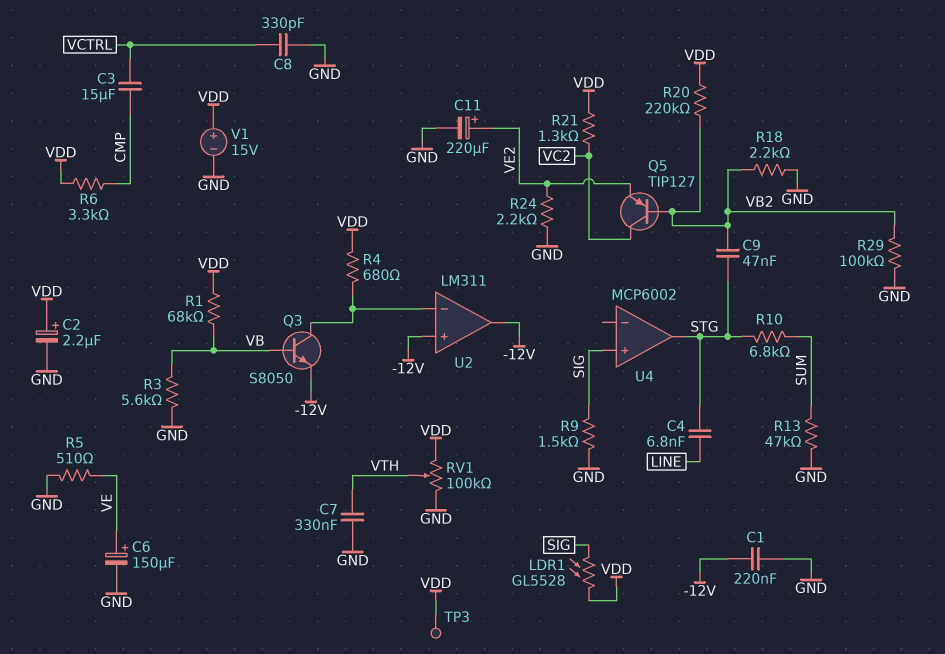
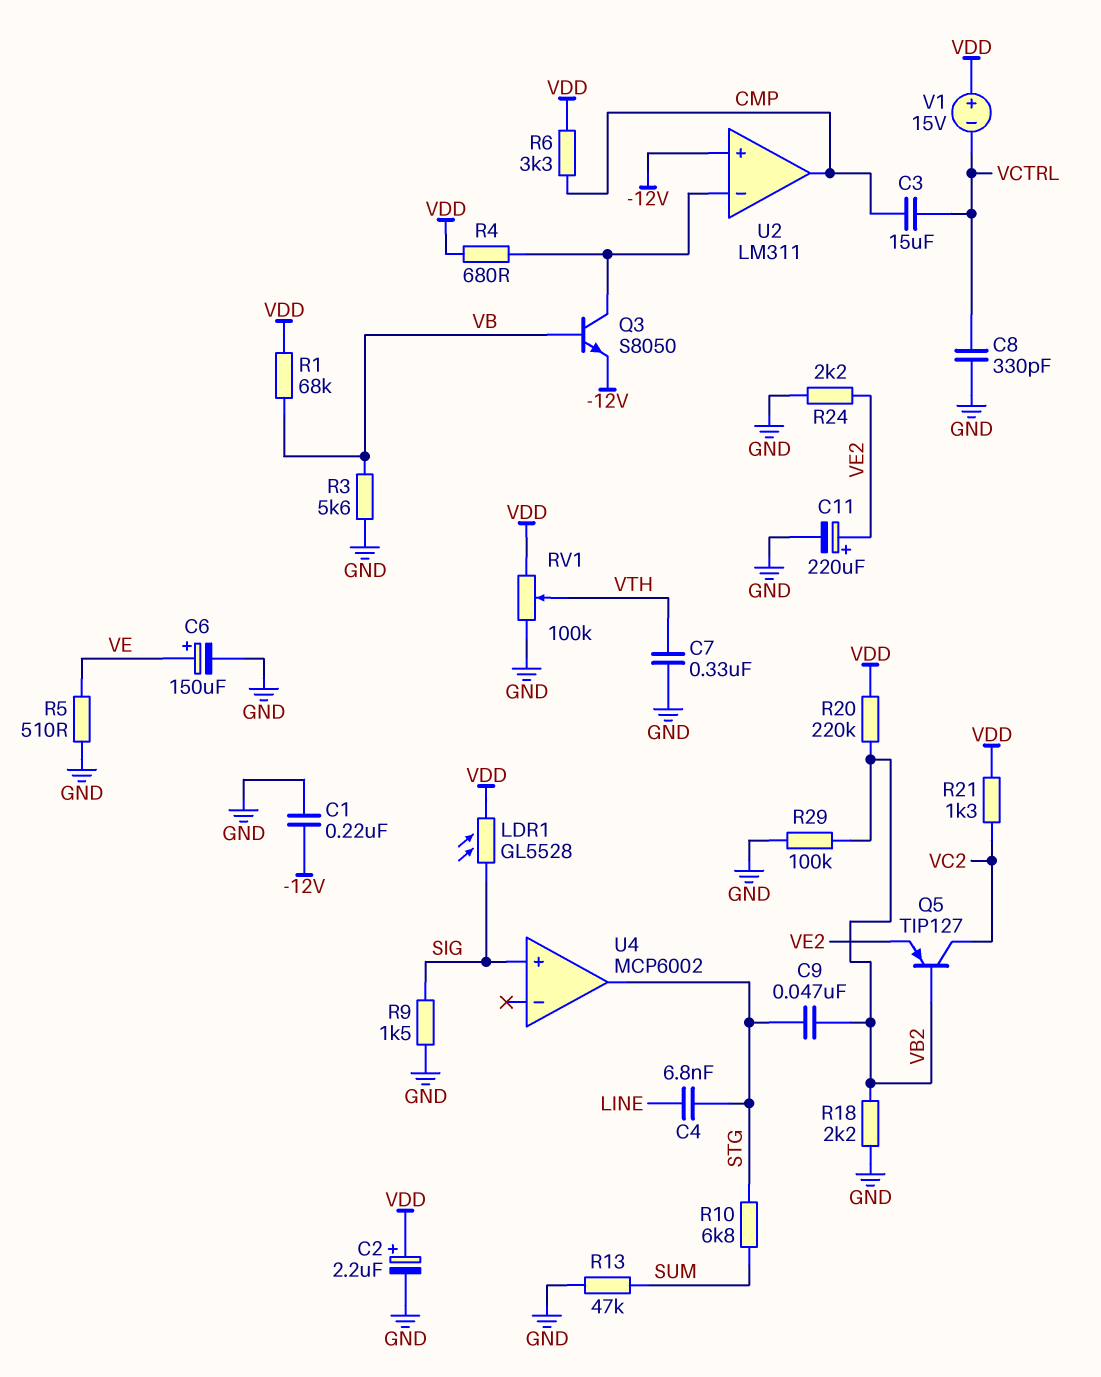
TP3: test point (VDD) -> none
U2 pin out: -12V -> CMP
V1: 15V (plus VDD, minus GND) -> 15V (plus VDD, minus VCTRL)

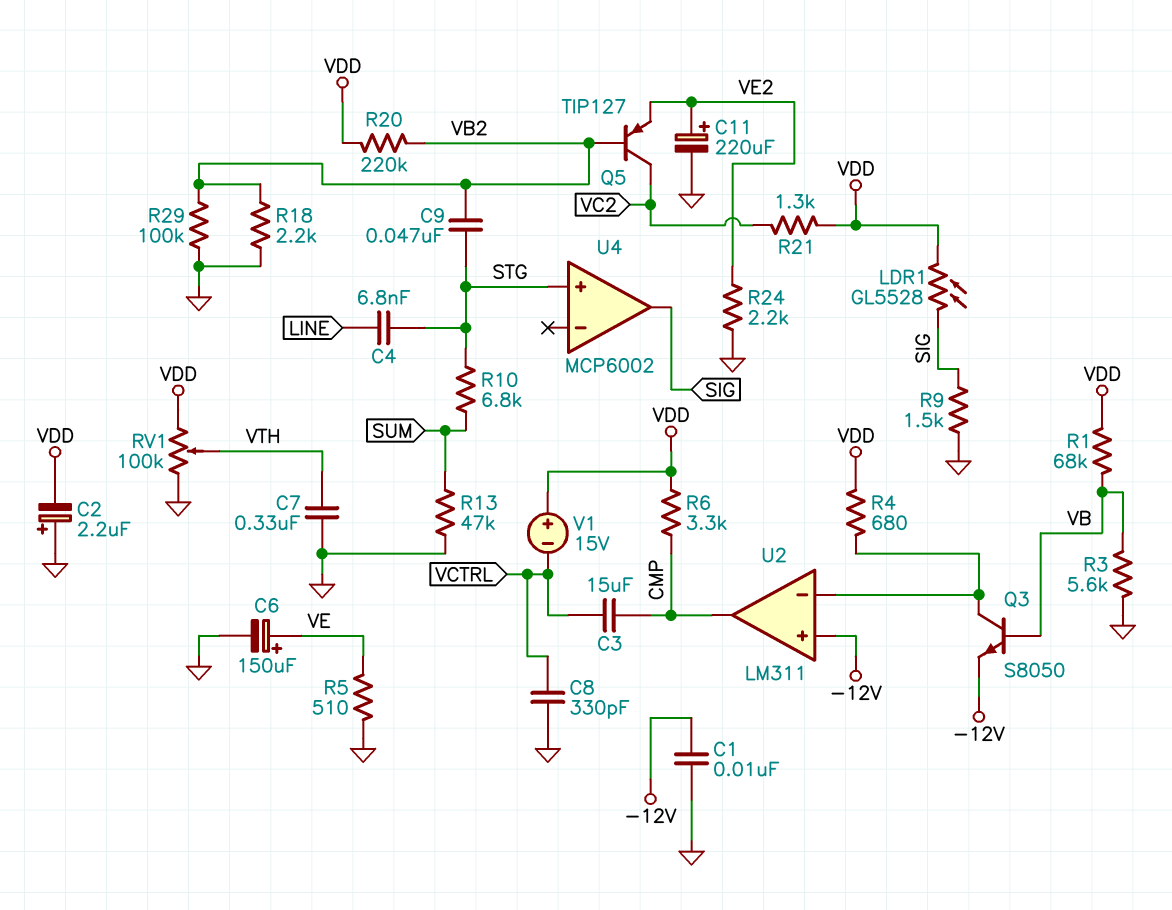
C1: 220nF (-12V, GND) -> 10nF (-12V, GND)
C2: 2.2uF (plus VDD, minus GND) -> 2.2uF (plus GND, minus VDD)
U4 pin in+: SIG -> STG
U4 pin out: STG -> SIG

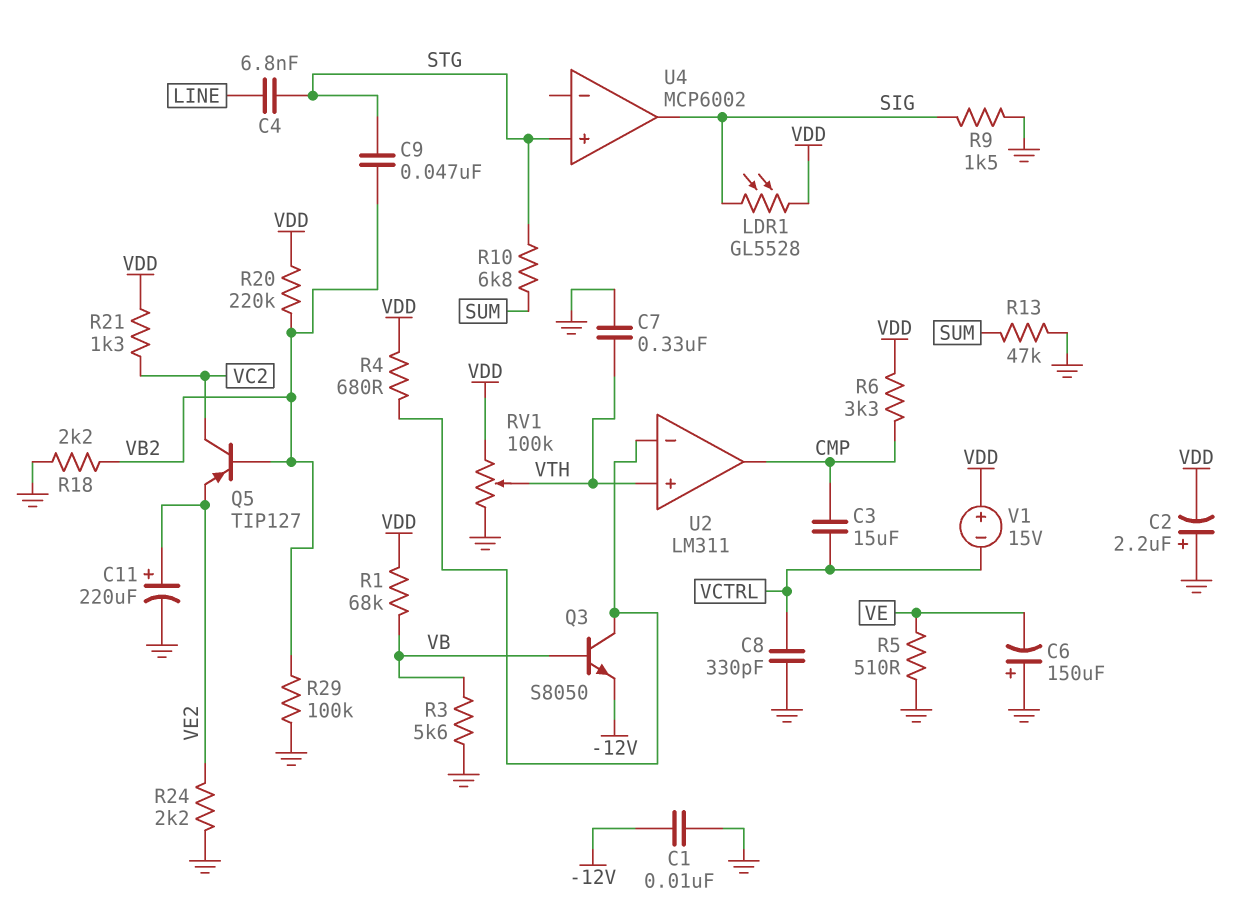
C6: 150uF (plus VE, minus GND) -> 150uF (plus GND, minus VE)
U2 pin in+: -12V -> VTH

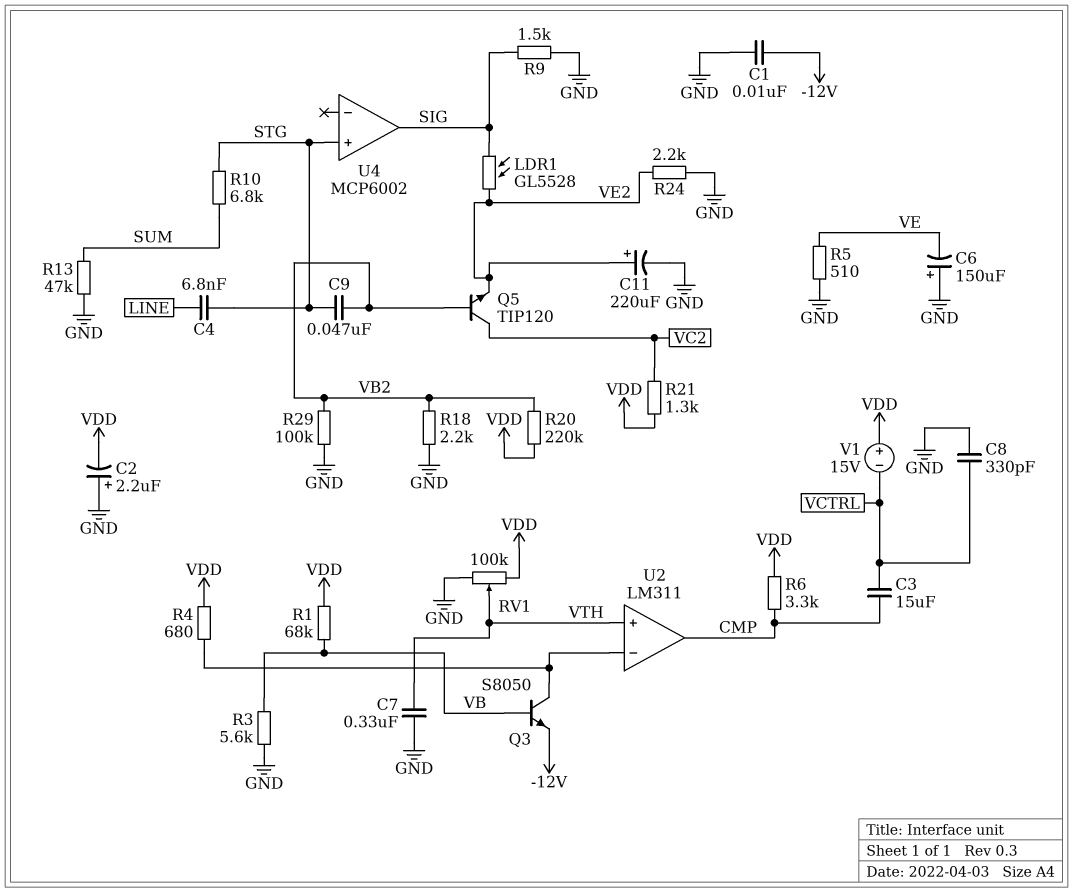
LDR1: GL5528 (SIG, VDD) -> GL5528 (SIG, VE2)
Q5: PNP TIP127 (B VB2, C VC2, E VE2) -> NPN TIP120 (B VB2, C VC2, E VE2)

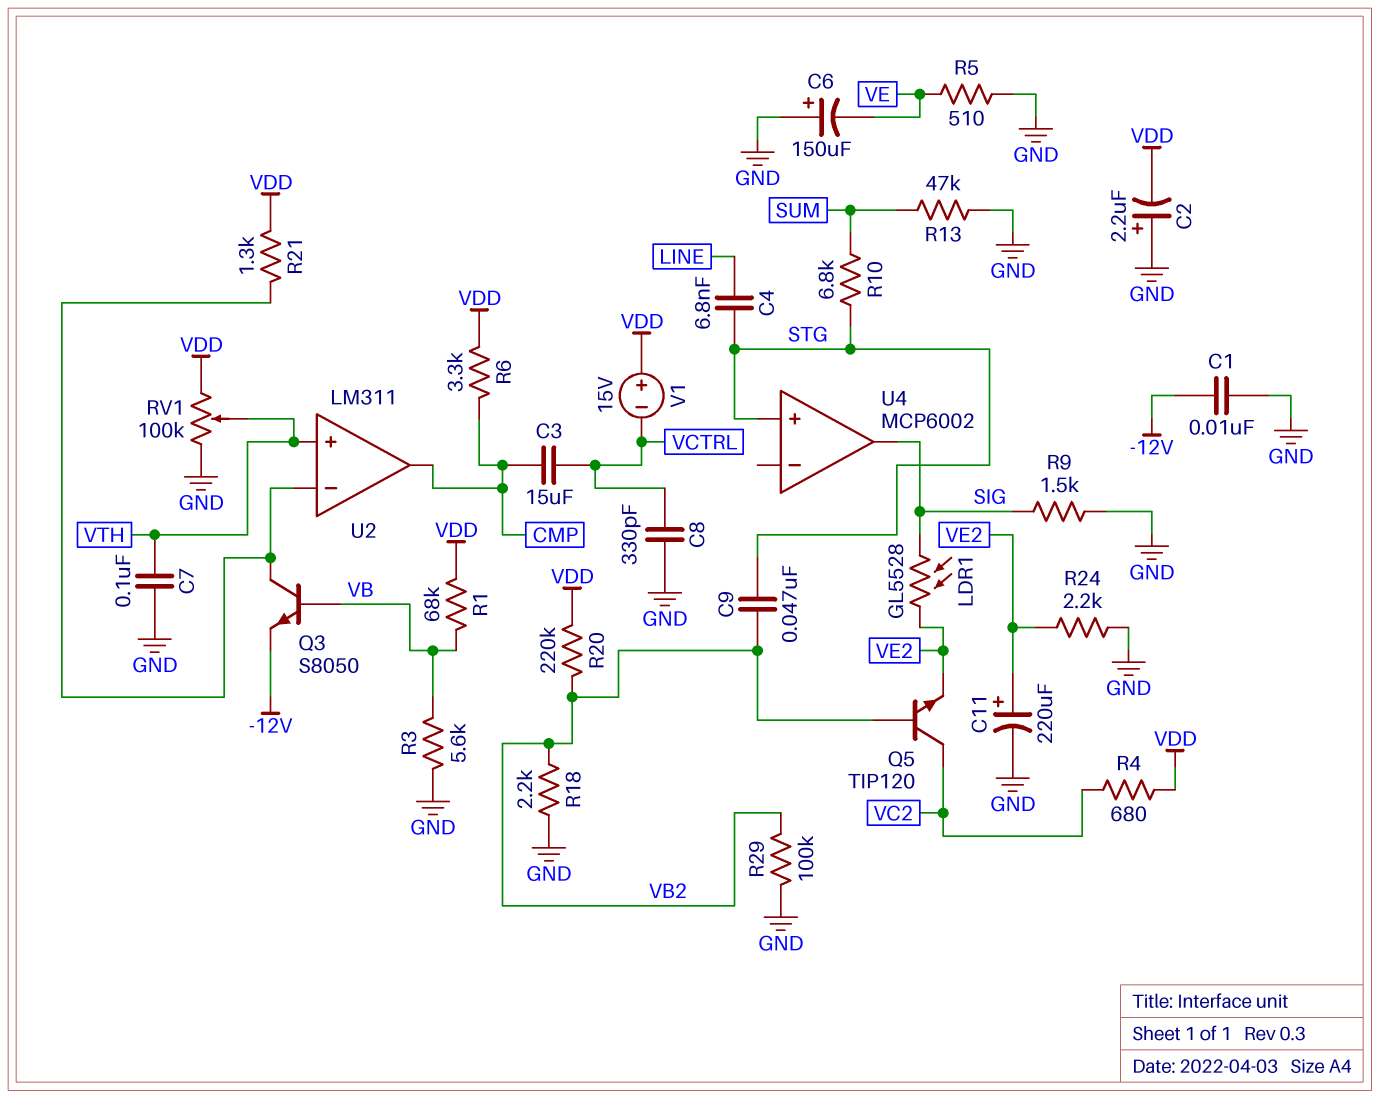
C7: 330nF (GND, VTH) -> 100nF (GND, VTH)
R4: 680 (U2/in-, VDD) -> 680 (VC2, VDD)
R21: 1.3k (VC2, VDD) -> 1.3k (U2/in-, VDD)

